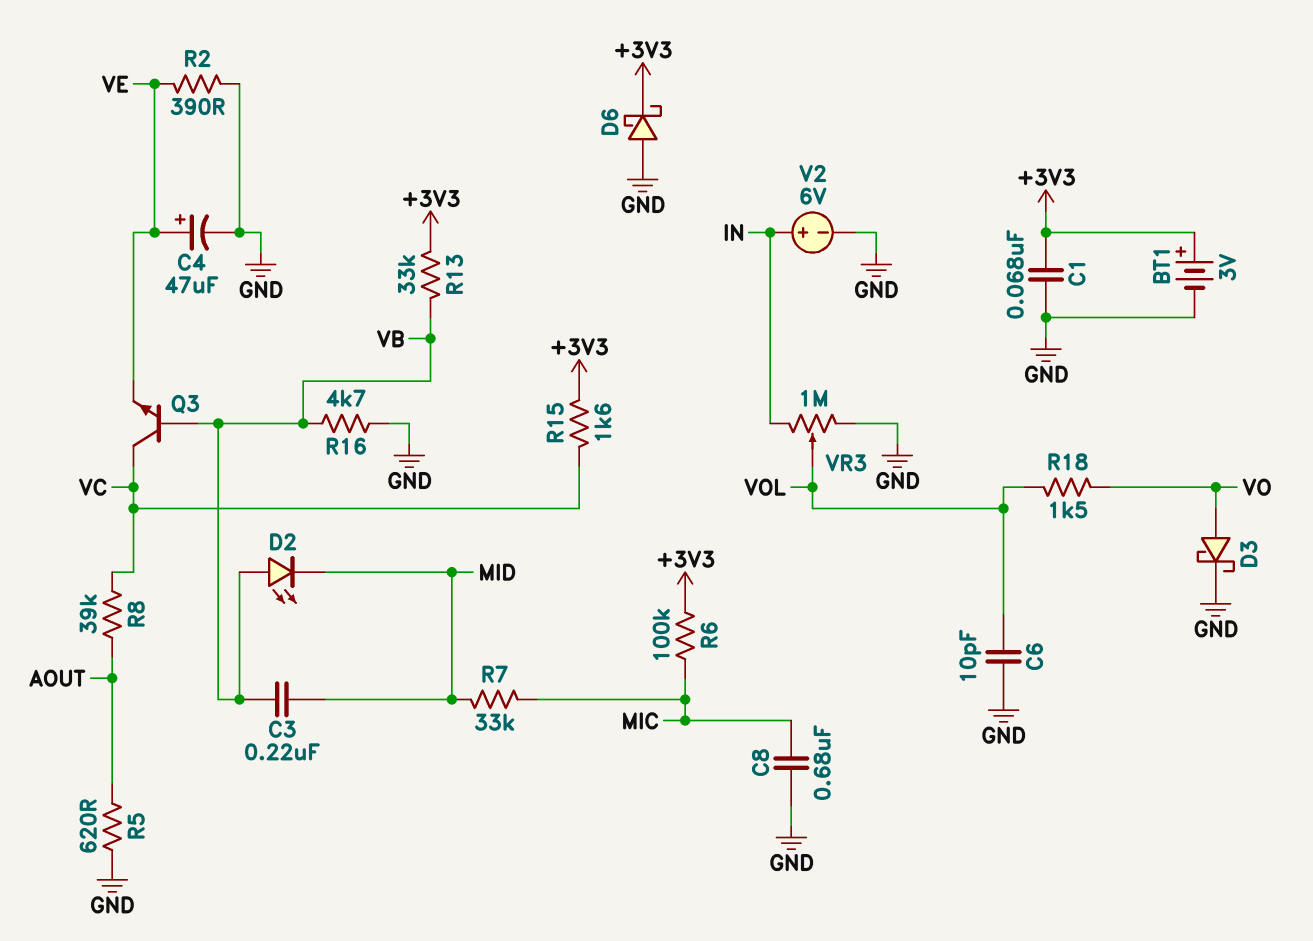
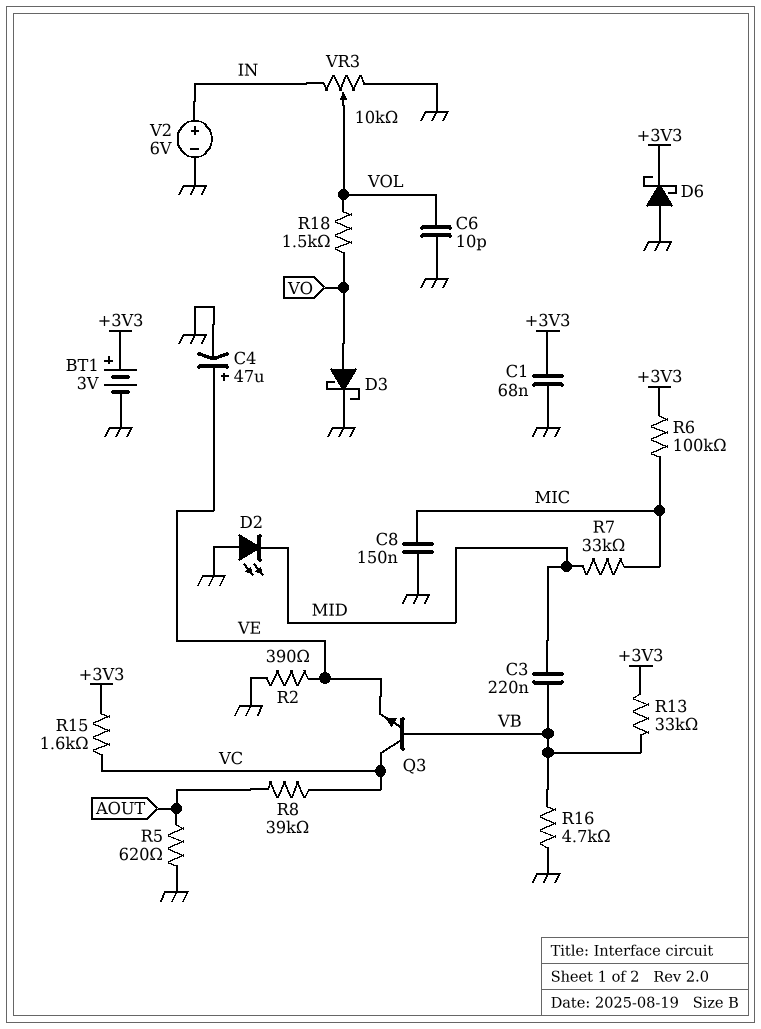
C8: 680nF (GND, MIC) -> 150nF (GND, MIC)
D2: LED (A VB, K MID) -> LED (A GND, K MID)
VR3: 1M (GND, IN, wiper VOL) -> 10k (GND, IN, wiper VOL)

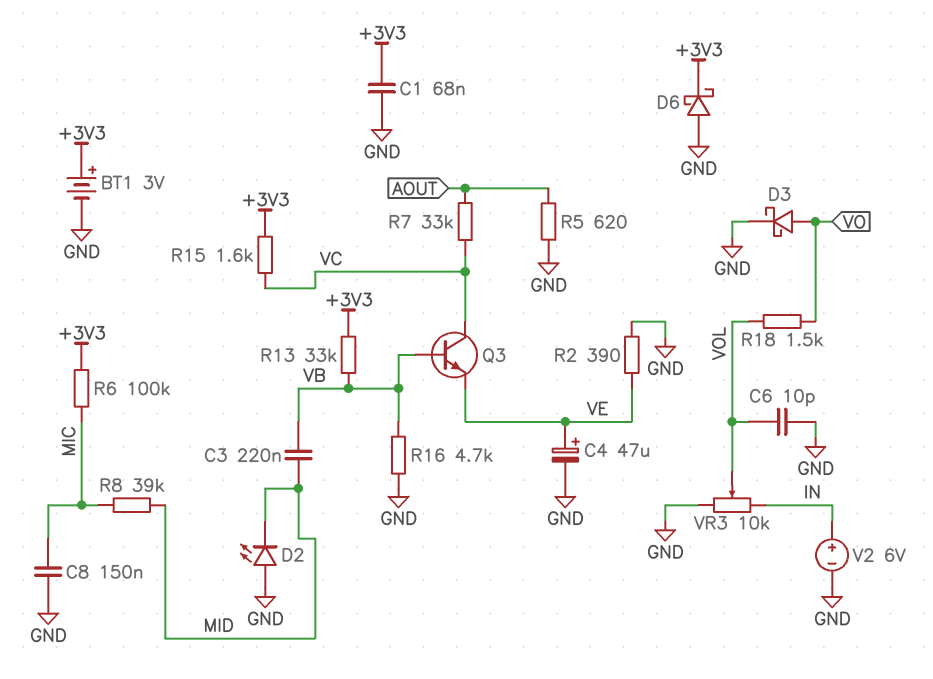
R7: 33k (MIC, MID) -> 33k (AOUT, VC)
R8: 39k (AOUT, VC) -> 39k (MIC, MID)

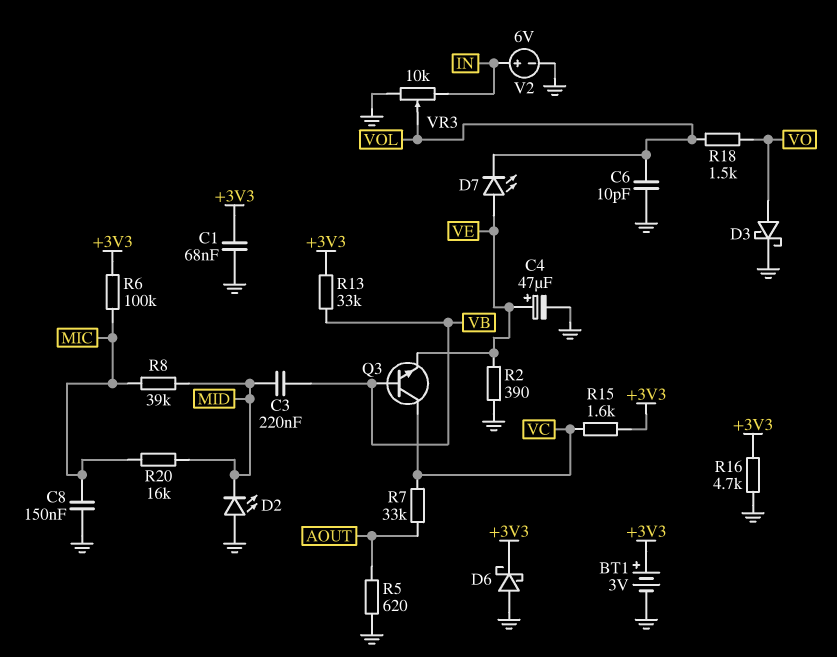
D7: none -> LED (A VE, K VOL)
R16: 4.7k (GND, VB) -> 4.7k (+3V3, GND)
R20: none -> 16k (MIC, MID)

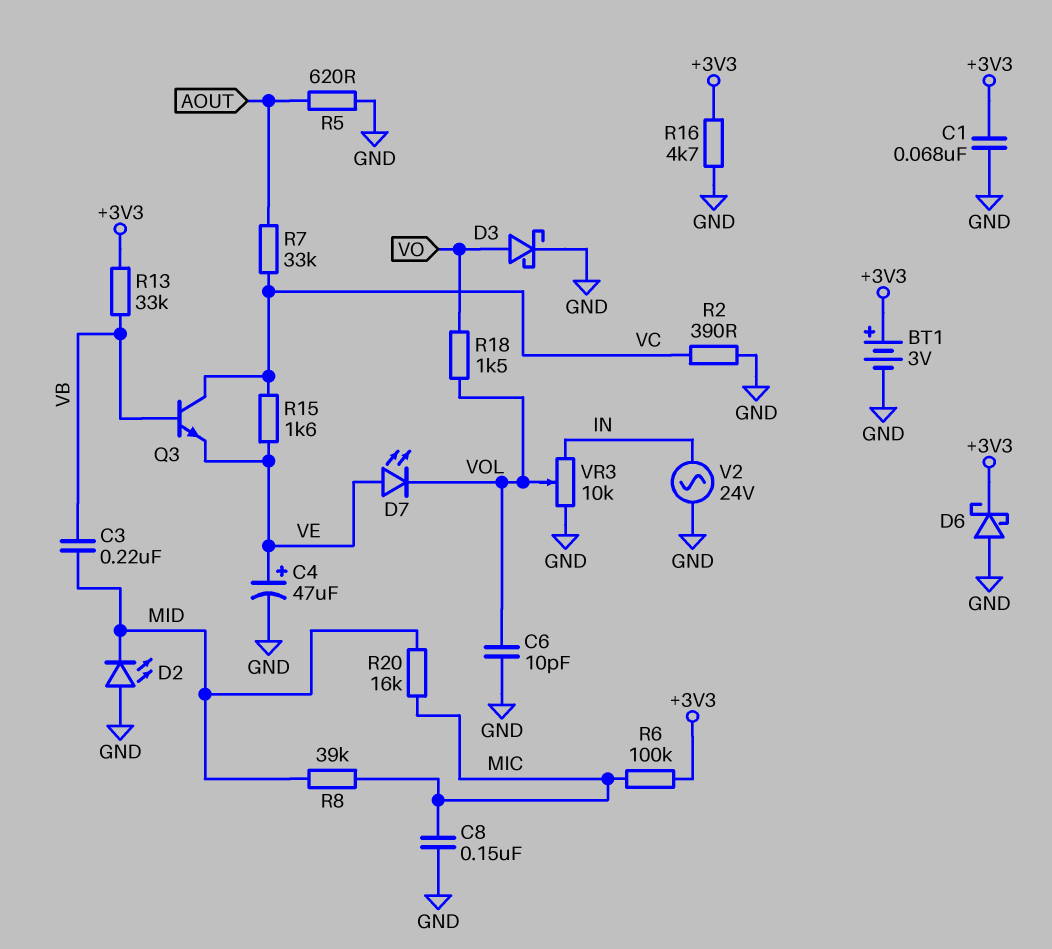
R2: 390 (GND, VE) -> 390 (GND, VC)
R15: 1.6k (+3V3, VC) -> 1.6k (VC, VE)
V2: 6V (plus IN, minus GND) -> AC 24V (GND, IN)

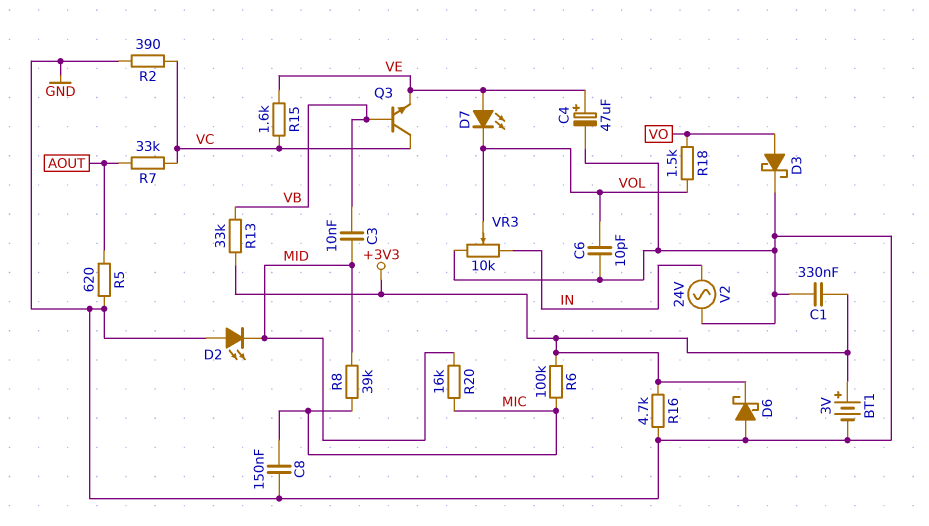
C1: 68nF (+3V3, GND) -> 330nF (+3V3, GND)
C3: 220nF (MID, VB) -> 10nF (MID, VB)

